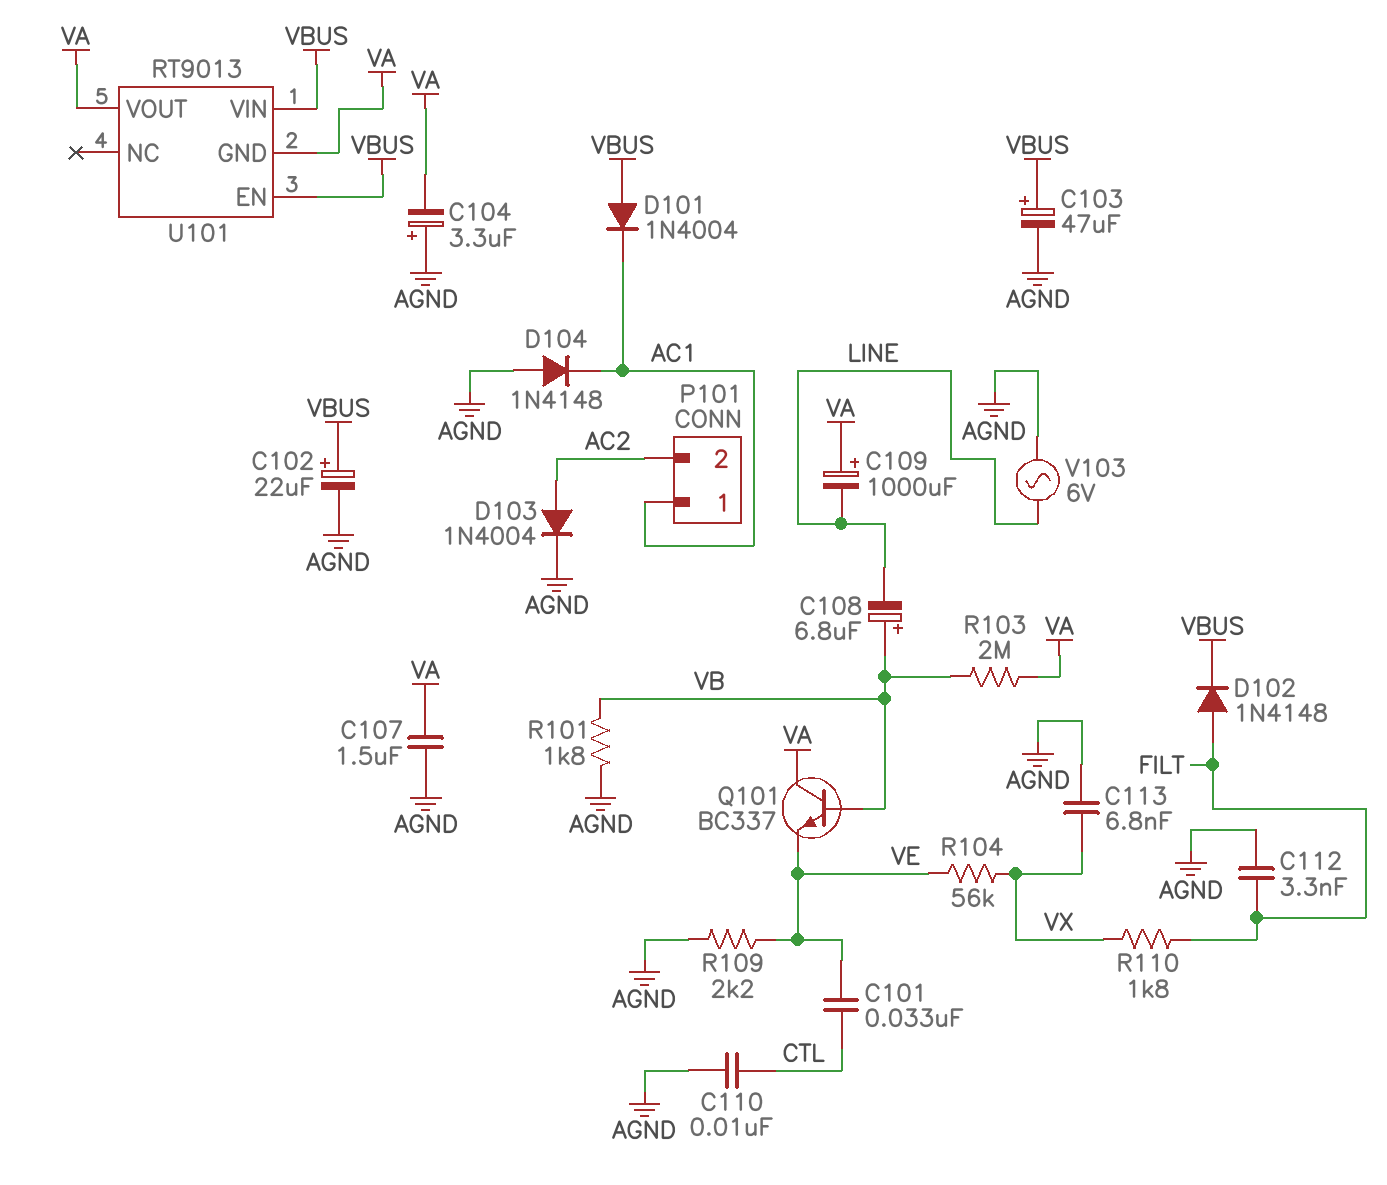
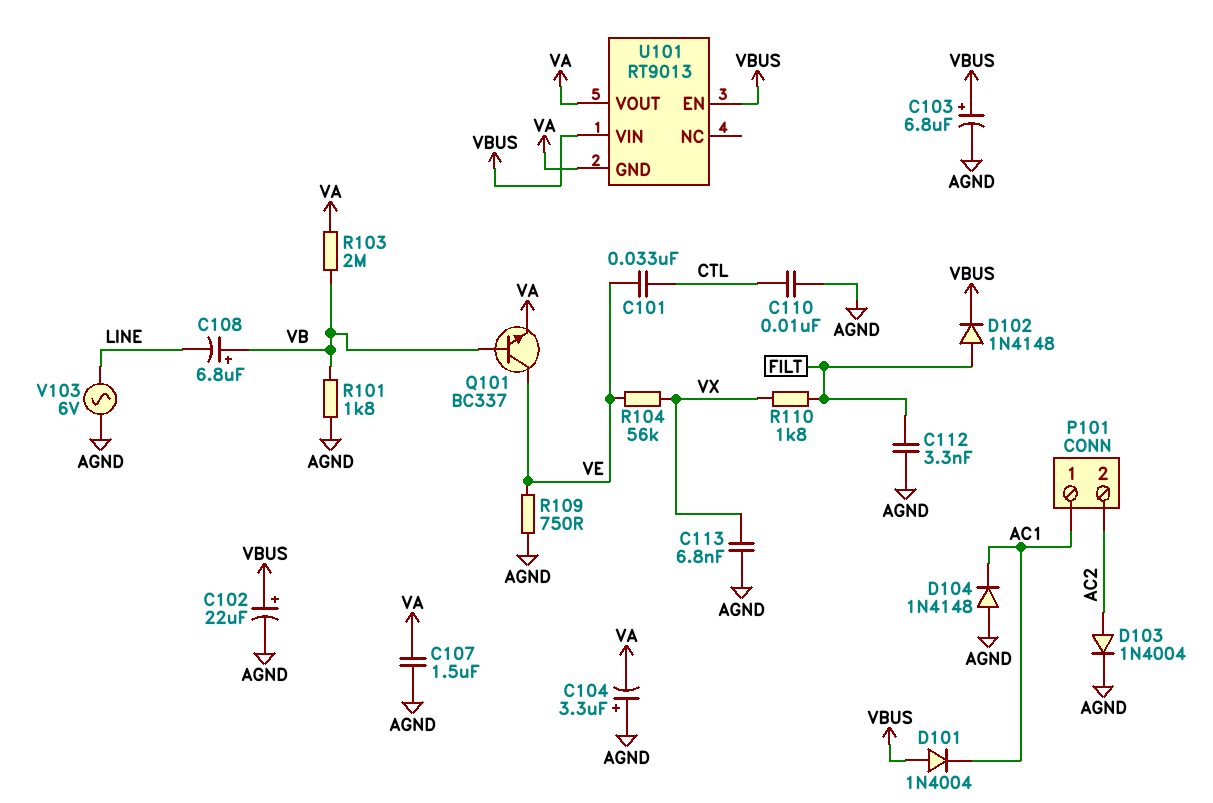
C103: 47uF (plus VBUS, minus AGND) -> 6.8uF (plus VBUS, minus AGND)
C109: 1000uF (plus VA, minus LINE) -> none
Q101: NPN BC337 (B VB, C VA, E VE) -> NPN BC337 (B VB, C VE, E VA)
R109: 2.2k (AGND, VE) -> 750 (AGND, VE)

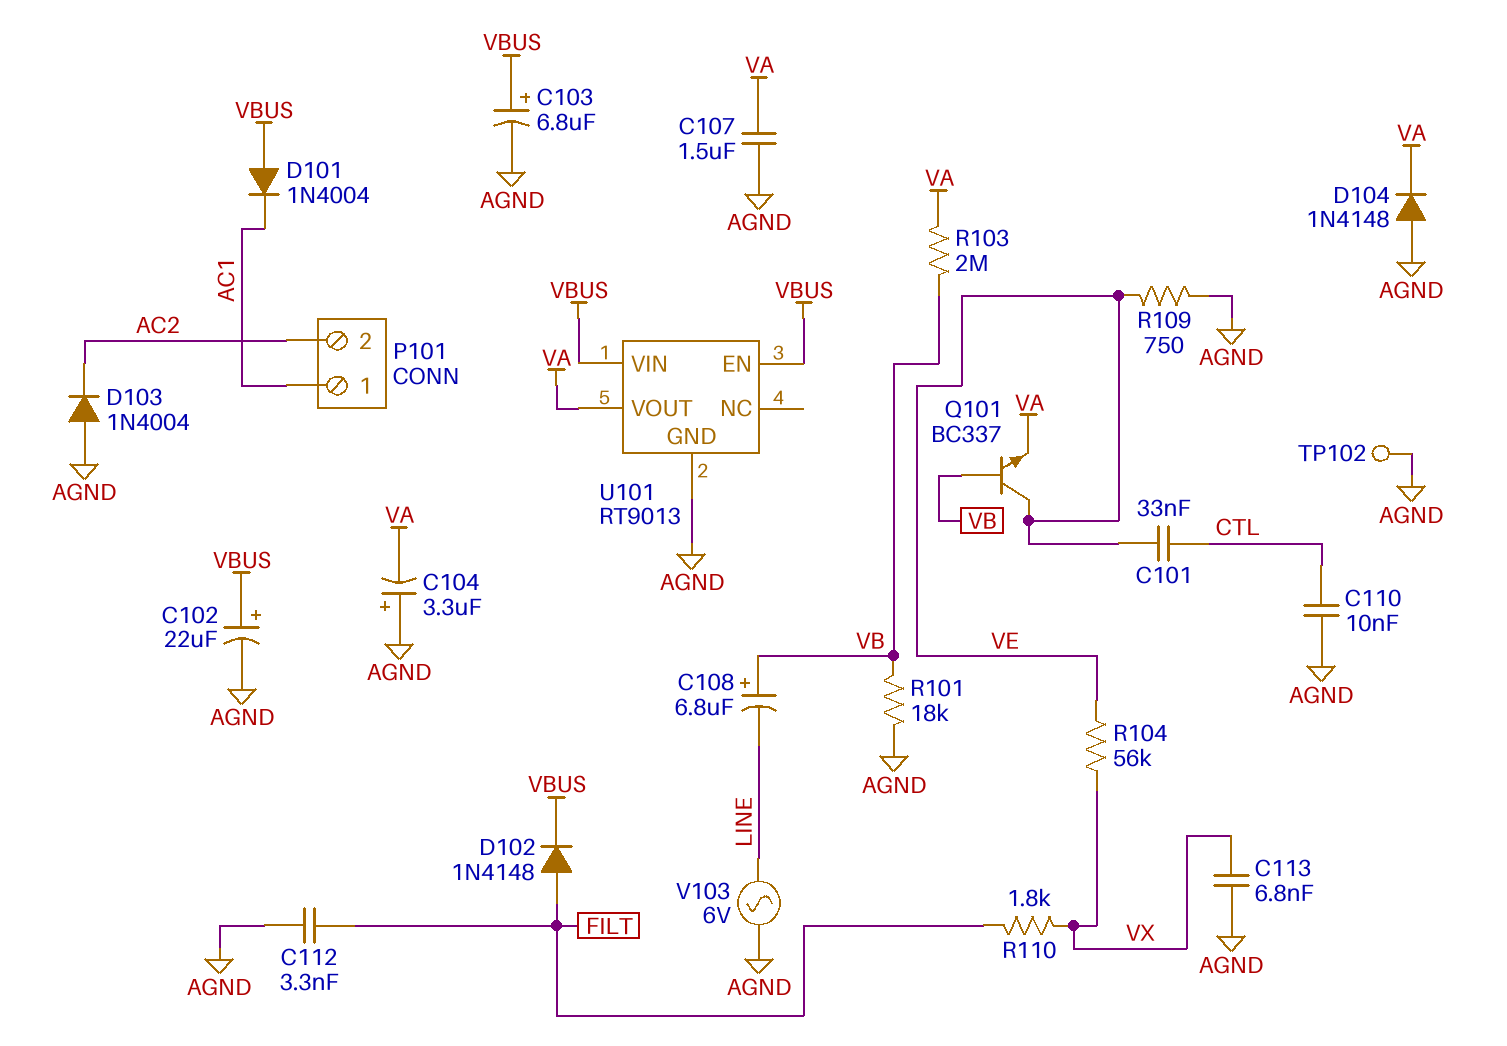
D103: diode 1N4004 (A AC2, K AGND) -> diode 1N4004 (A AGND, K AC2)
D104: diode 1N4148 (A AGND, K AC1) -> diode 1N4148 (A AGND, K VA)
R101: 1.8k (AGND, VB) -> 18k (AGND, VB)
TP102: none -> test point (AGND)
U101 pin GND: VA -> AGND

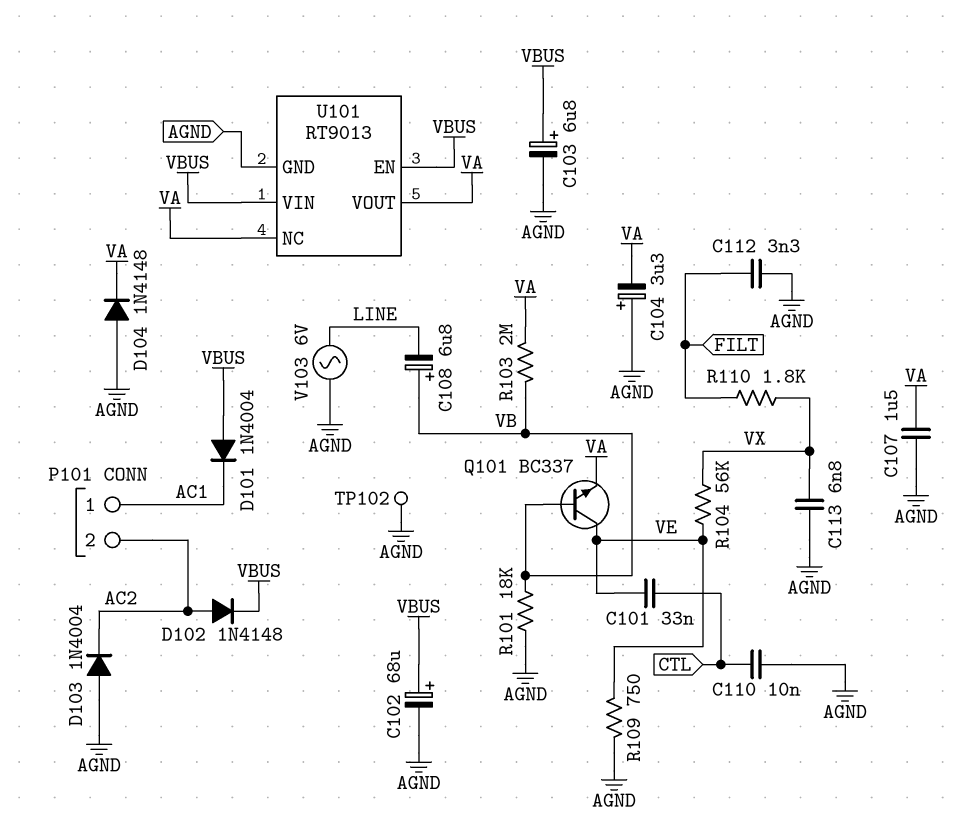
C102: 22uF (plus VBUS, minus AGND) -> 68uF (plus VBUS, minus AGND)
D102: diode 1N4148 (A FILT, K VBUS) -> diode 1N4148 (A AC2, K VBUS)
U101 pin NC: none -> VA

